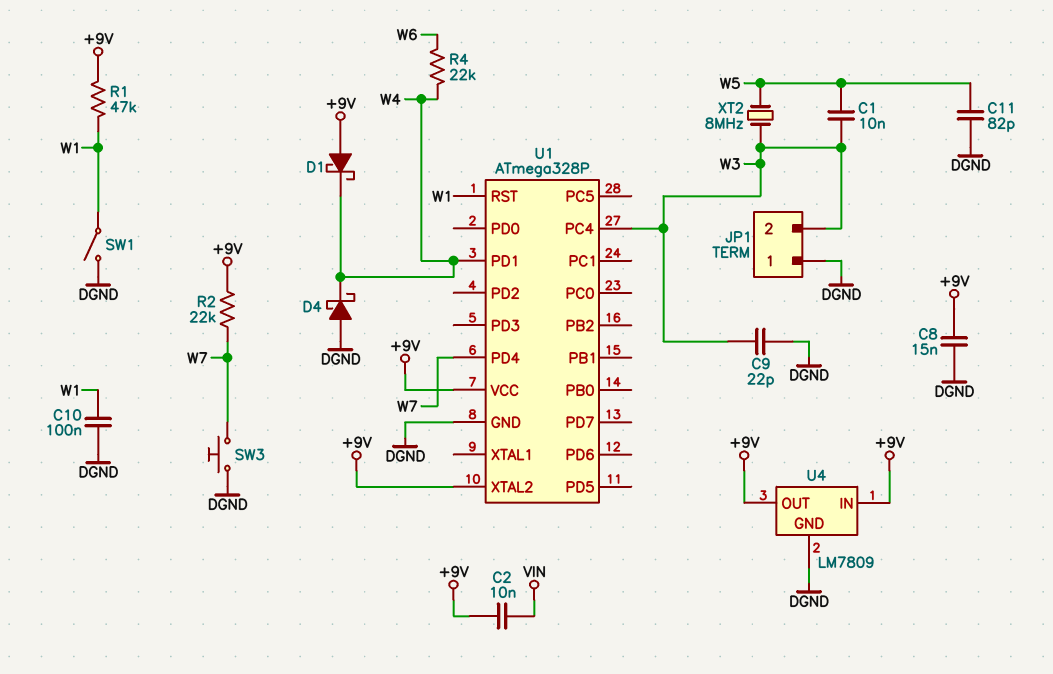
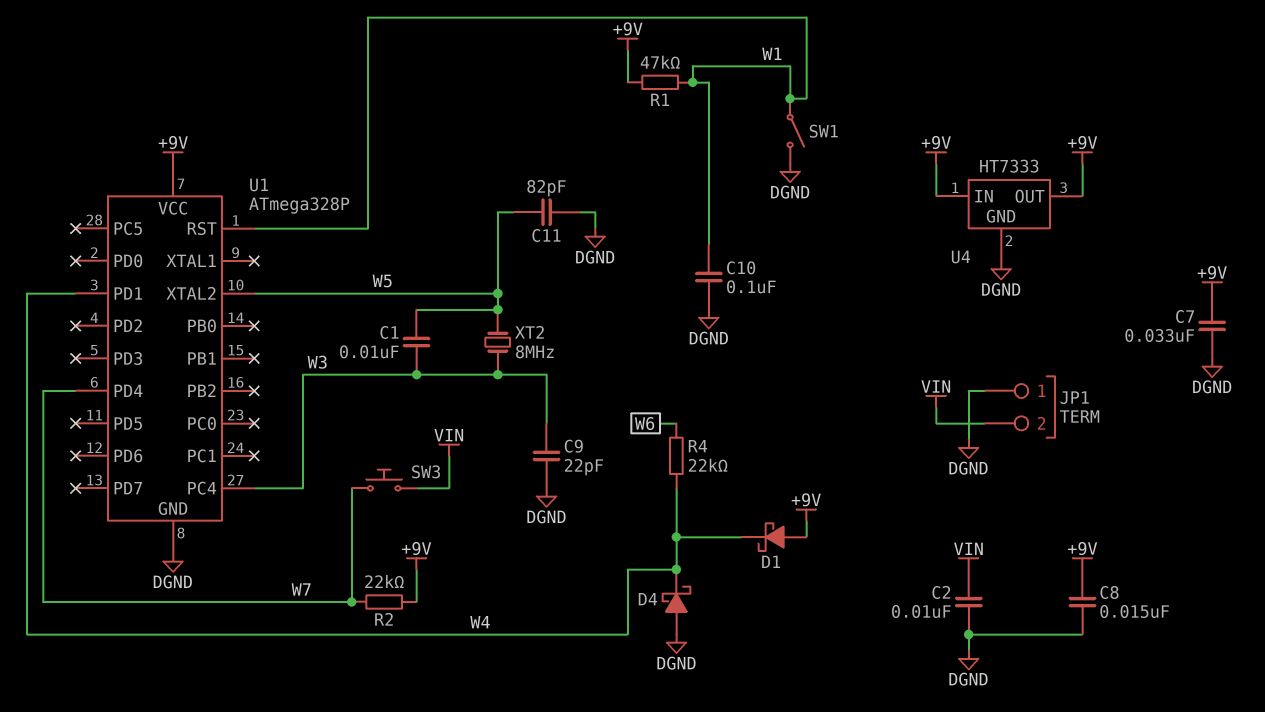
C2: 10nF (+9V, VIN) -> 10nF (DGND, VIN)
C7: none -> 33nF (+9V, DGND)
JP1 pin 2: W3 -> VIN
SW3: button (DGND, W7) -> button (VIN, W7)
U1 pin XTAL2: +9V -> W5
U4: LM7809 -> HT7333

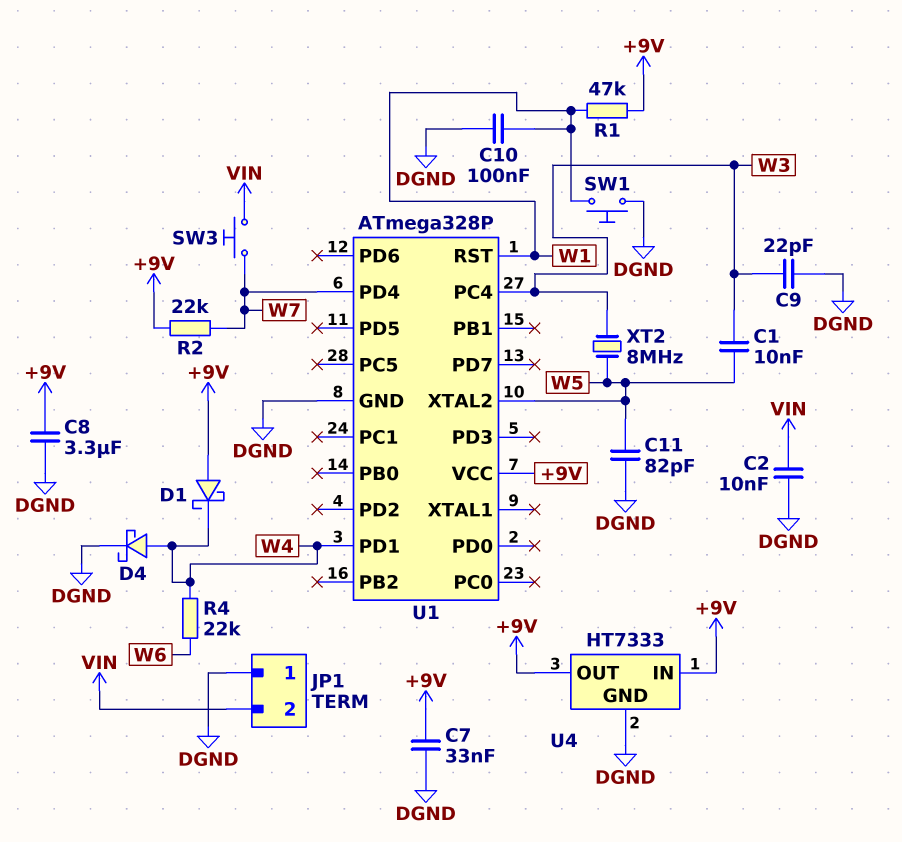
C8: 15nF (+9V, DGND) -> 3.3uF (+9V, DGND)
D4: schottky (A DGND, K W4) -> schottky (A W4, K DGND)
SW1: switch (DGND, W1) -> button (DGND, W1)

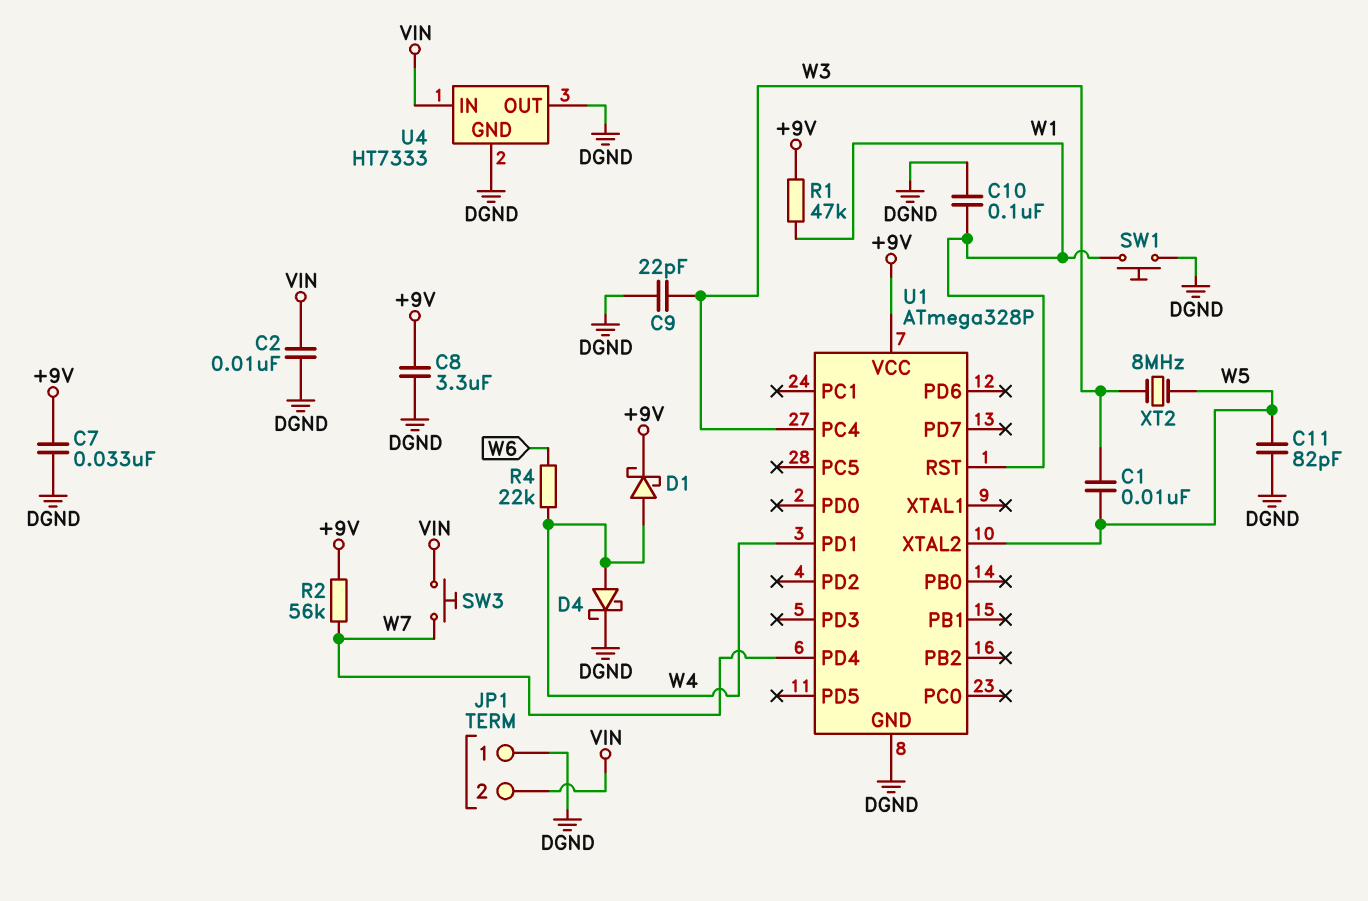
D1: schottky (A +9V, K W4) -> schottky (A W4, K +9V)
R2: 22k (+9V, W7) -> 56k (+9V, W7)
U4 pin IN: +9V -> VIN
U4 pin OUT: +9V -> DGND

